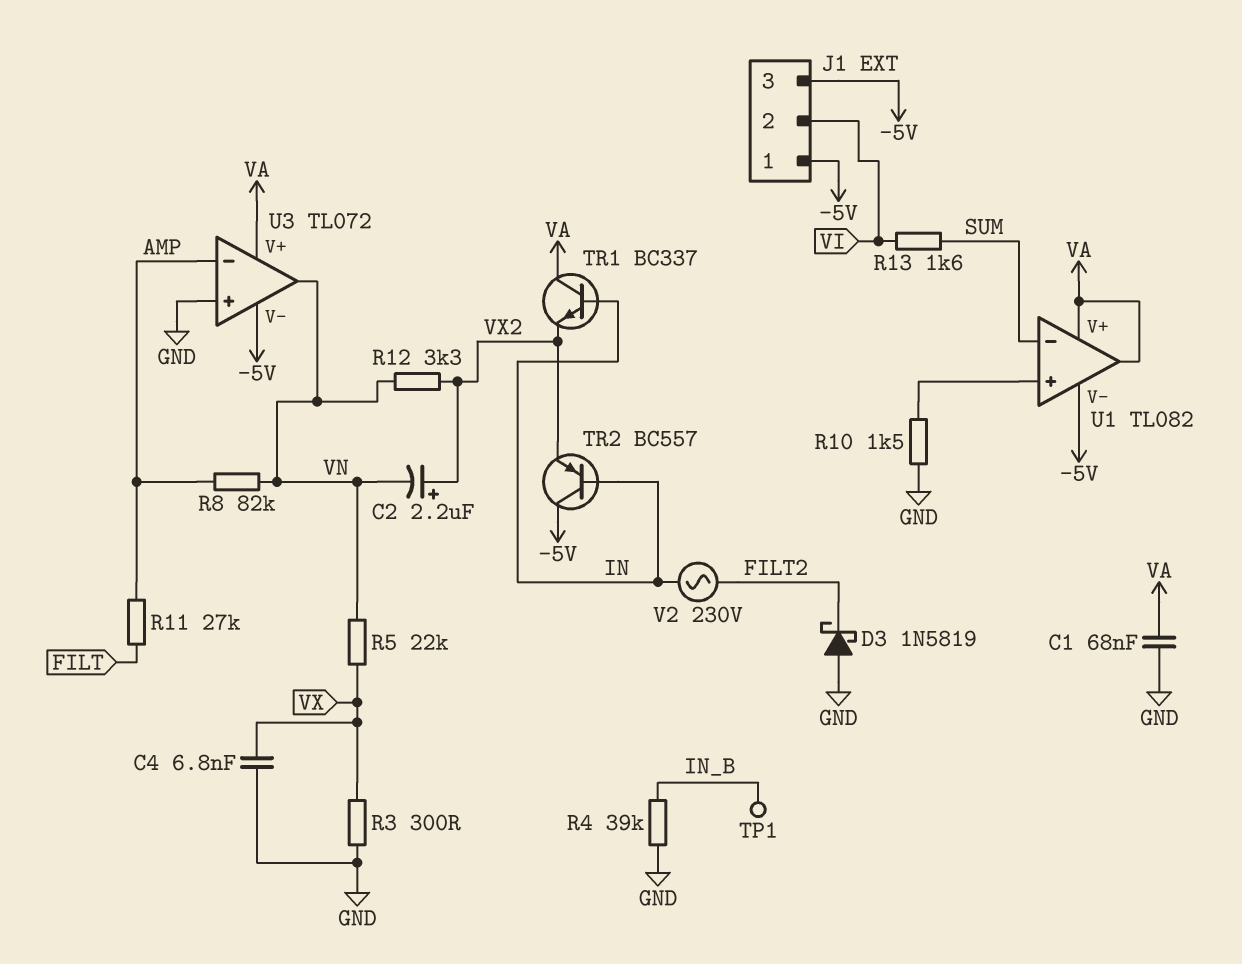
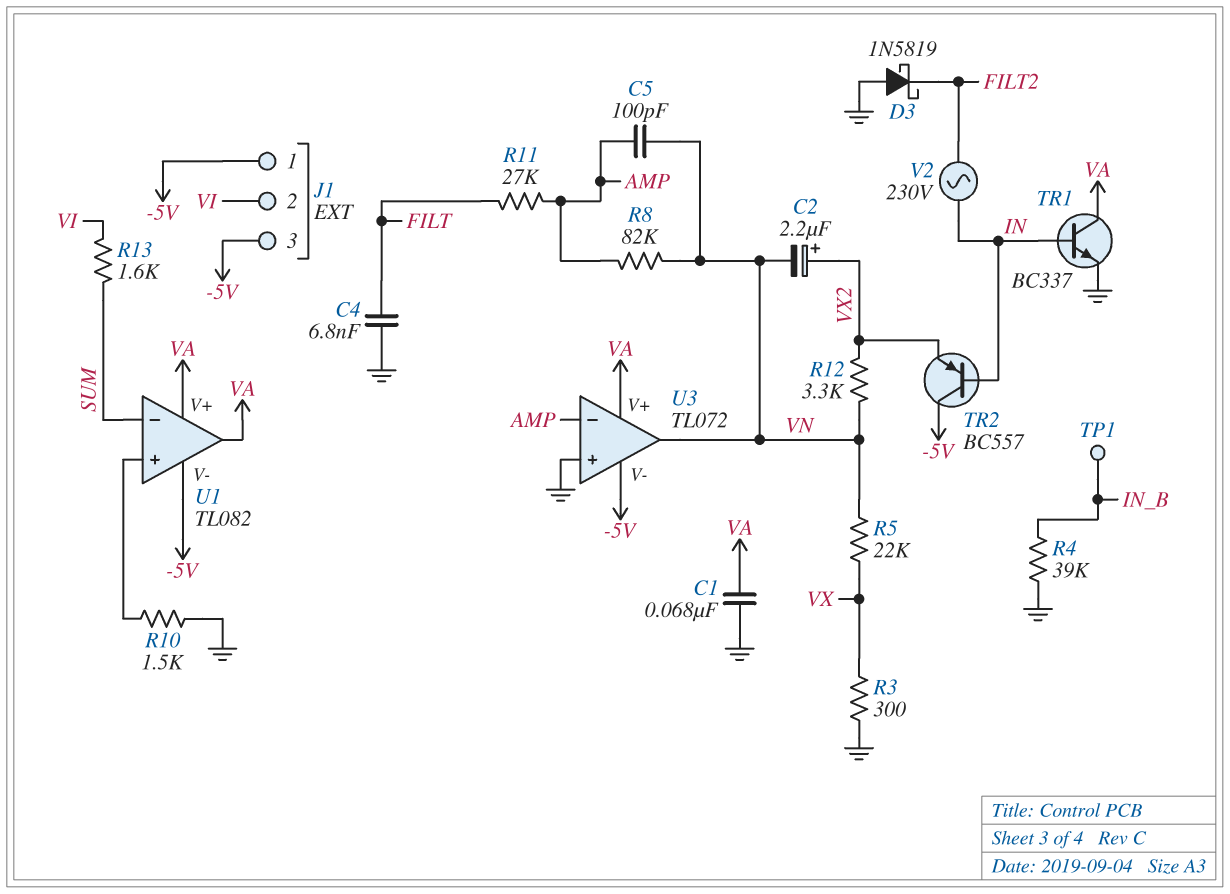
C4: 6.8nF (GND, VX) -> 6.8nF (FILT, GND)
C5: none -> 100pF (AMP, VN)
TR1: NPN BC337 (B IN, C VA, E VX2) -> NPN BC337 (B IN, C VA, E GND)

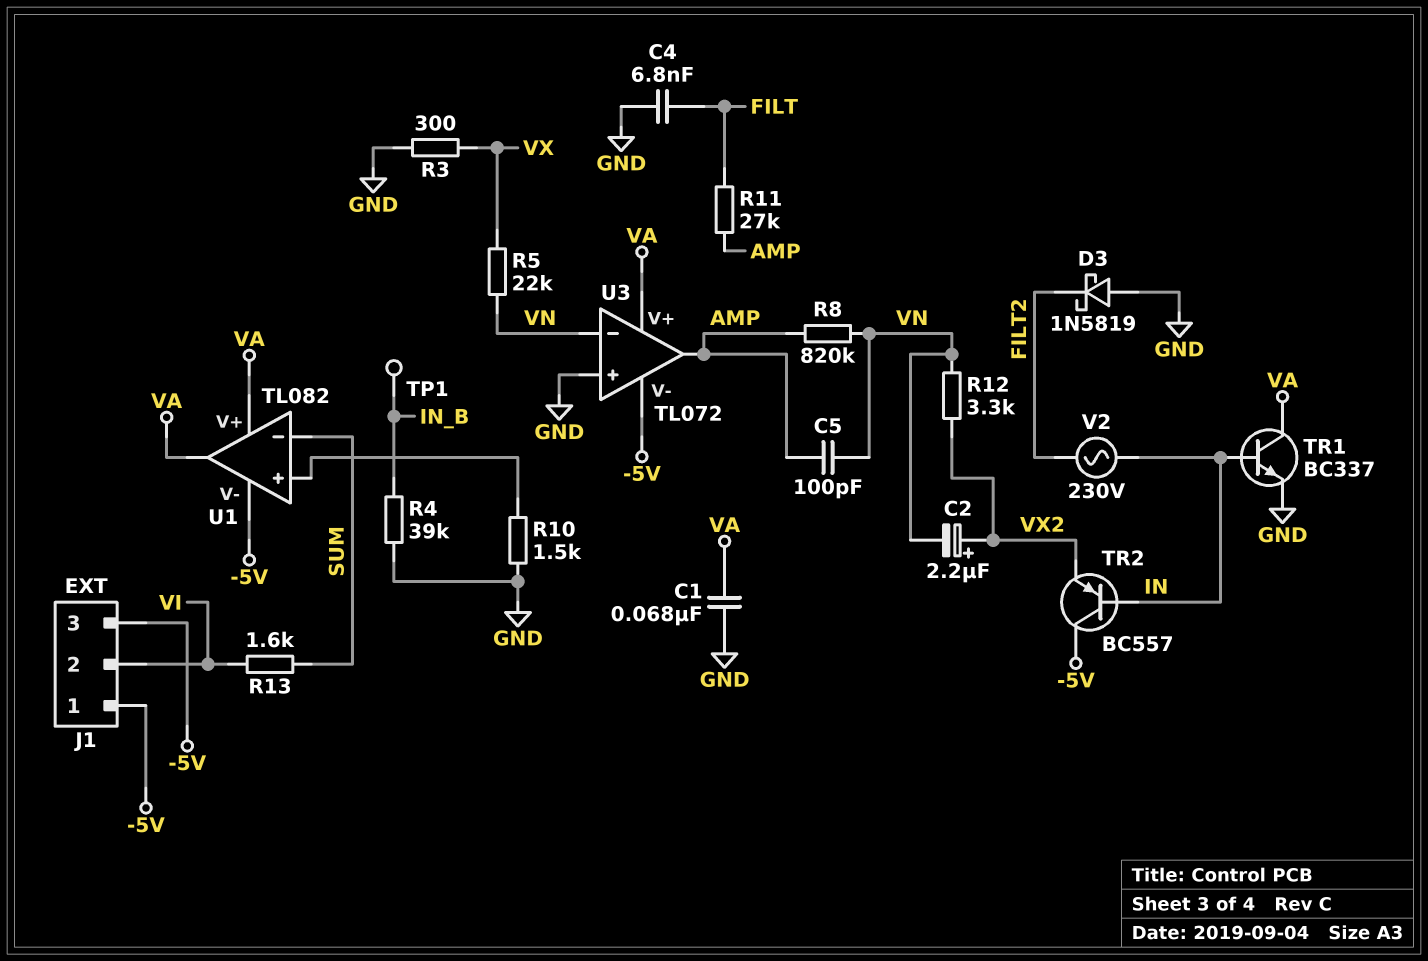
R8: 82k (AMP, VN) -> 820k (AMP, VN)
U3 pin in-: AMP -> VN
U3 pin out: VN -> AMP

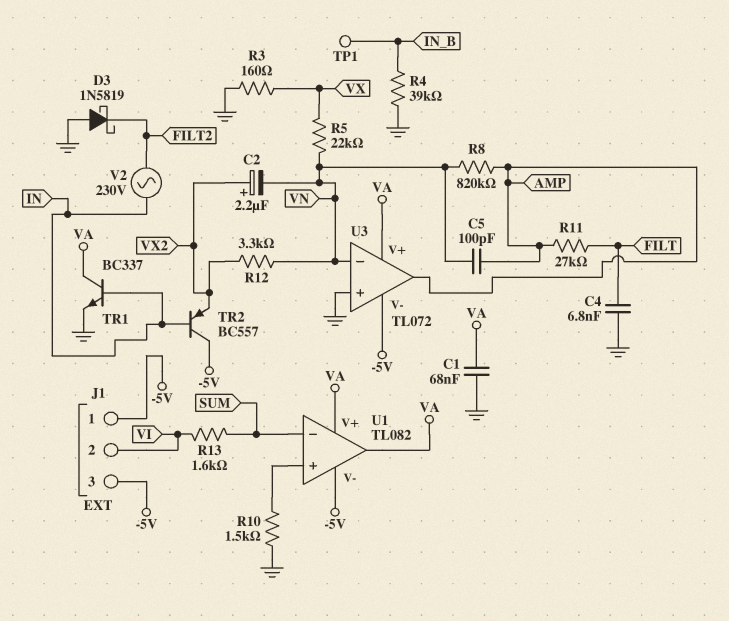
R3: 300 (GND, VX) -> 160 (GND, VX)

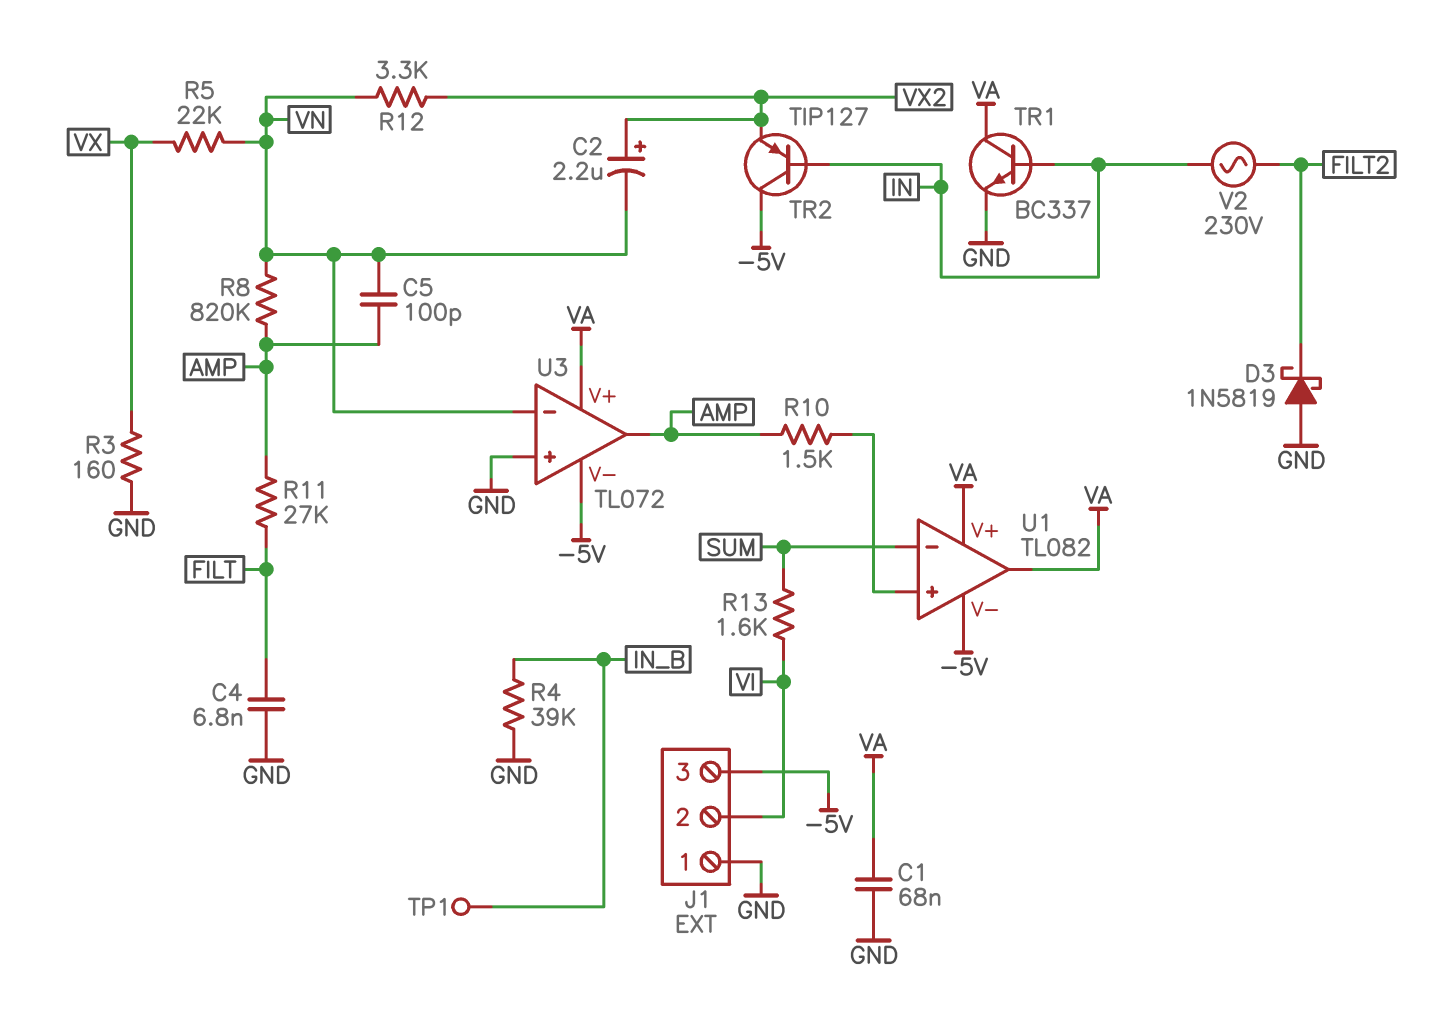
J1 pin 1: -5V -> GND
R10: 1.5k (GND, U1/in+) -> 1.5k (AMP, U1/in+)
TR2: PNP BC557 (B IN, C -5V, E VX2) -> PNP TIP127 (B IN, C -5V, E VX2)

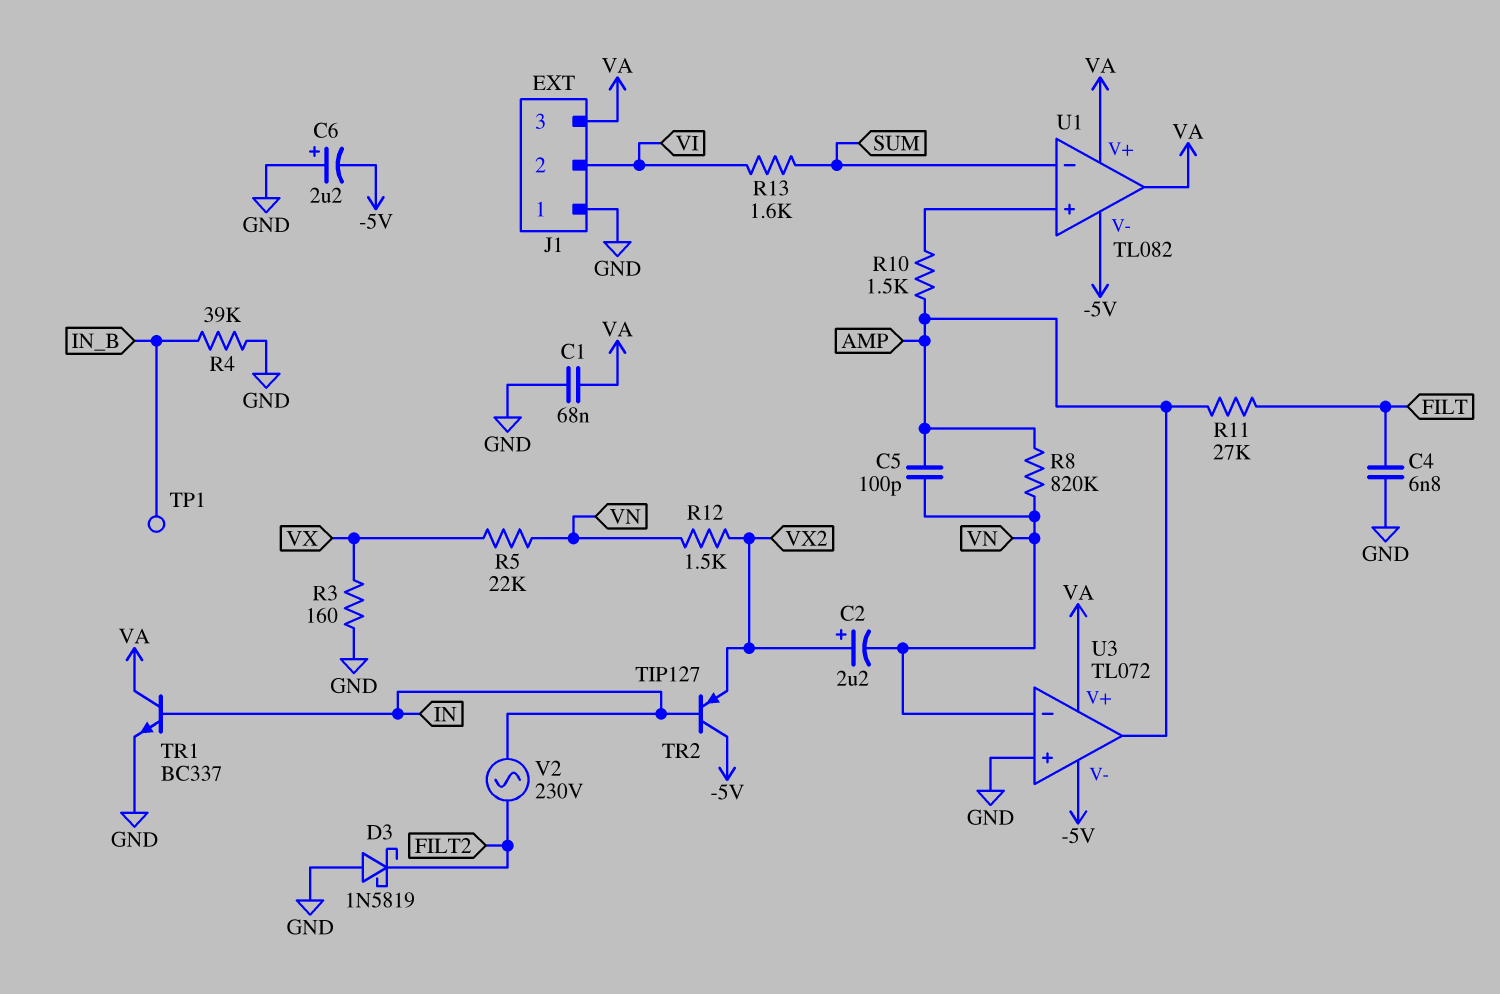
C6: none -> 2.2uF (plus GND, minus -5V)
J1 pin 3: -5V -> VA
R12: 3.3k (VN, VX2) -> 1.5k (VN, VX2)

